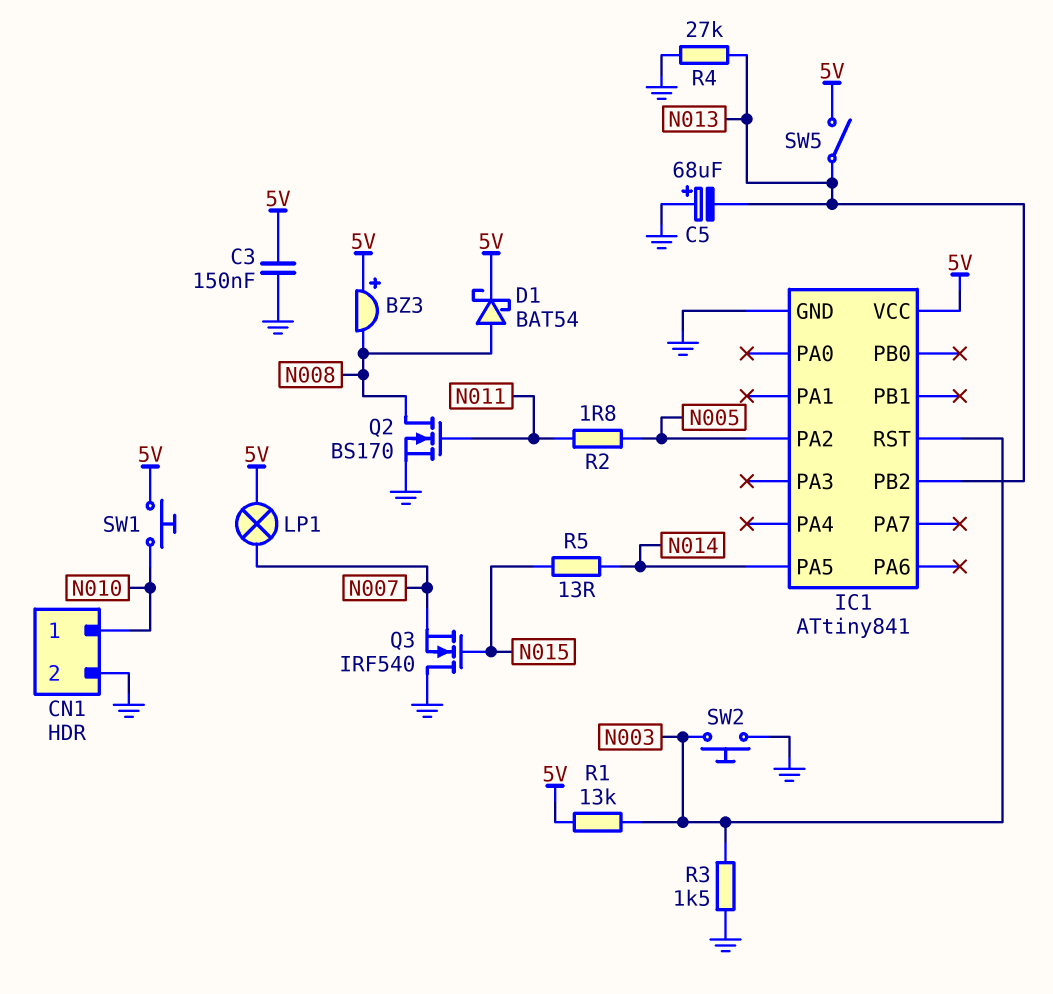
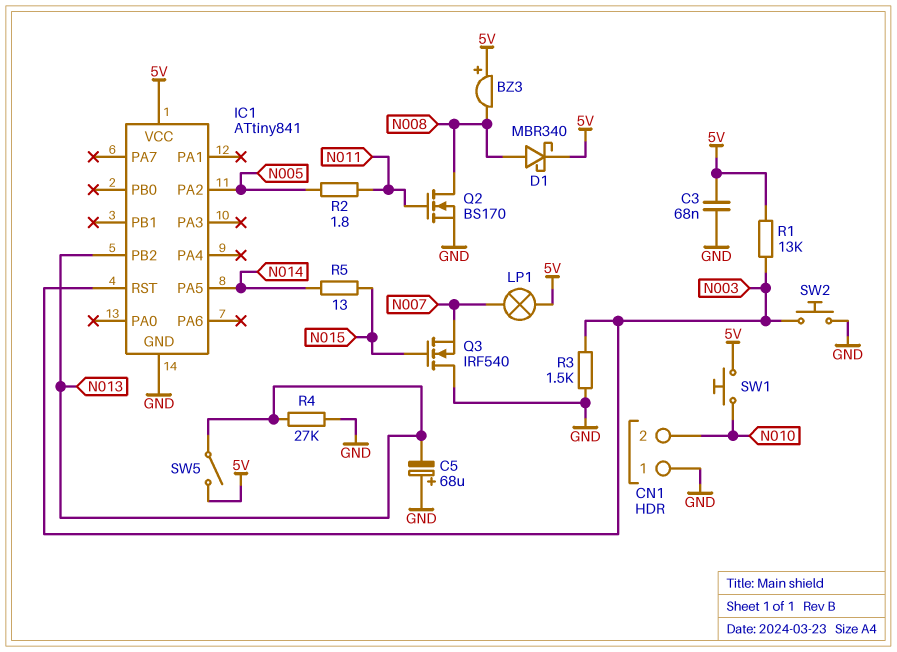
C3: 150nF (5V, GND) -> 68nF (5V, GND)
CN1 pin 1: N010 -> GND
CN1 pin 2: GND -> N010
D1: schottky BAT54 (A N008, K 5V) -> schottky MBR340 (A N008, K 5V)

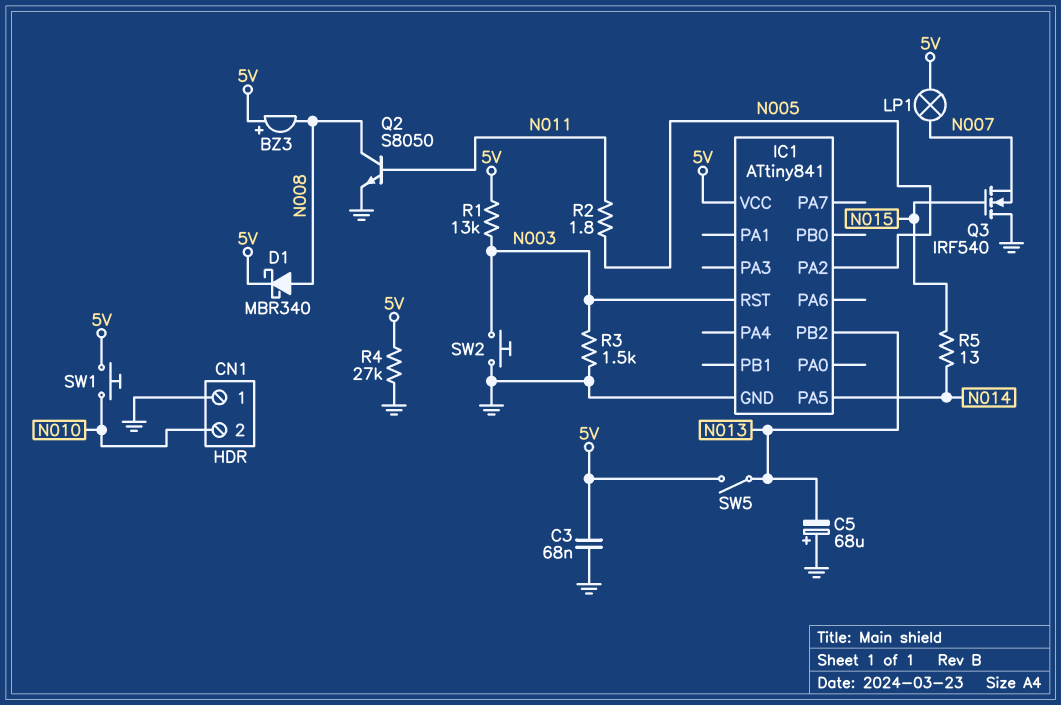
Q2: NMOS BS170 (G N011, D N008, S GND) -> NPN S8050 (B N011, C N008, E GND)
R4: 27k (GND, N013) -> 27k (5V, GND)

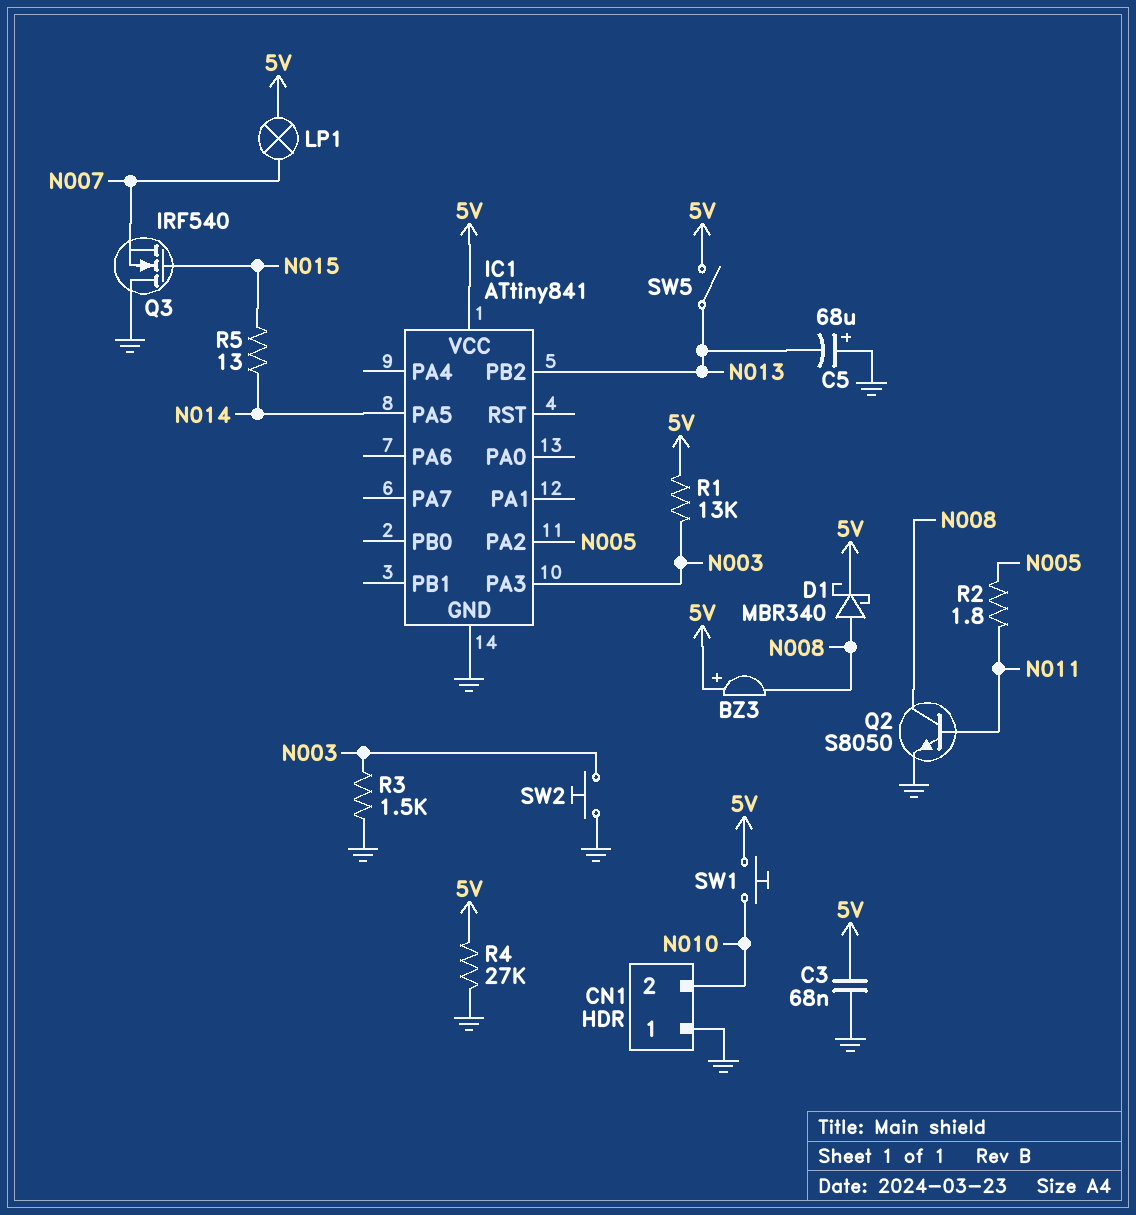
IC1 pin PA3: none -> N003
IC1 pin RST: N003 -> none

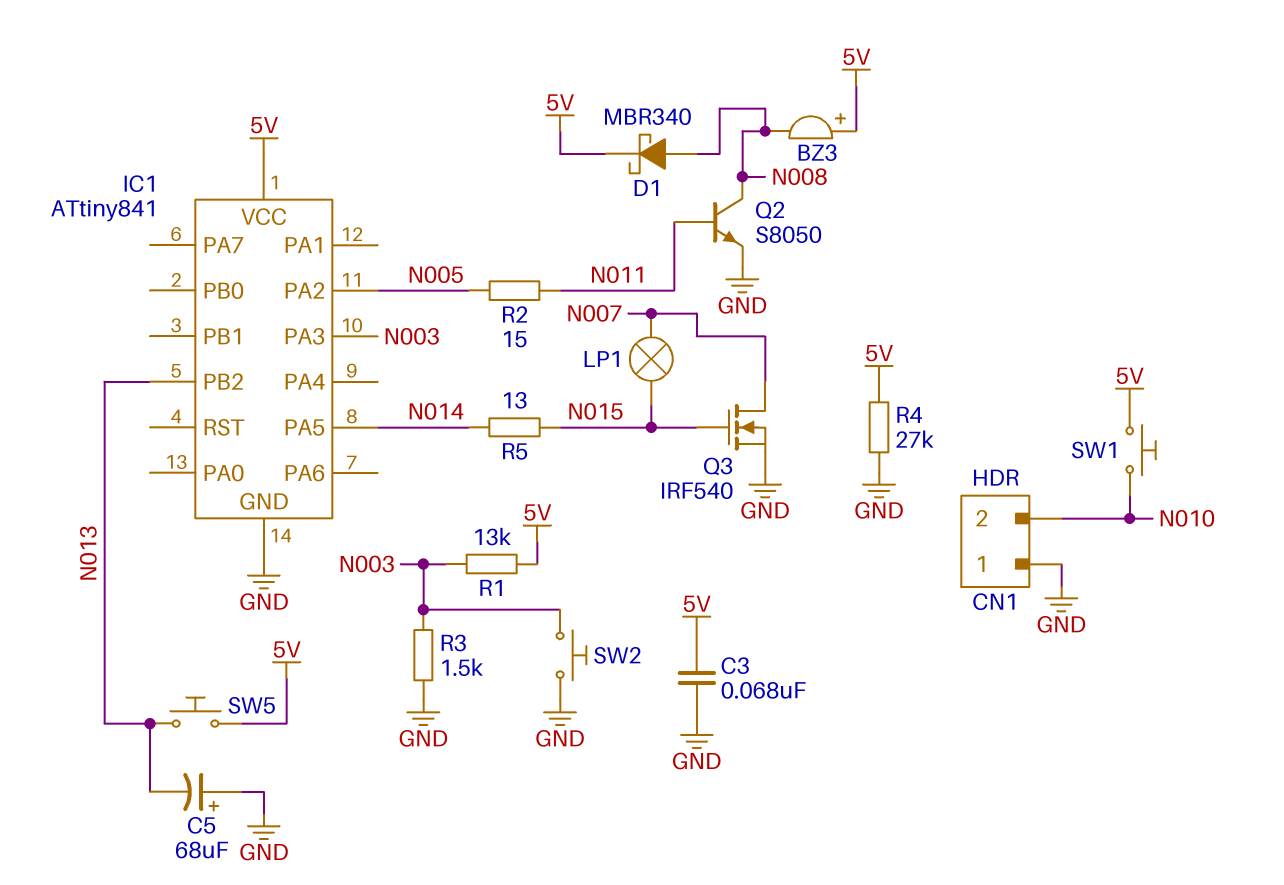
LP1: lamp (5V, N007) -> lamp (N007, N015)
Q3: NMOS IRF540 (G N015, D GND, S N007) -> NMOS IRF540 (G N015, D N007, S GND)
R2: 1.8 (N005, N011) -> 15 (N005, N011)
SW5: switch (5V, N013) -> button (5V, N013)

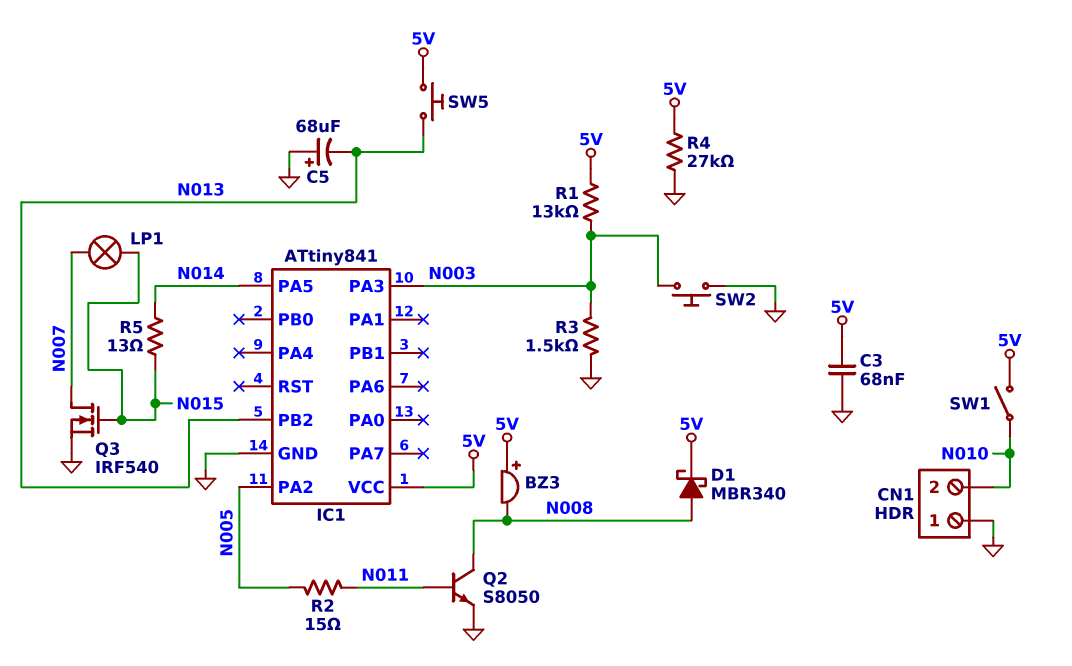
SW1: button (5V, N010) -> switch (5V, N010)

